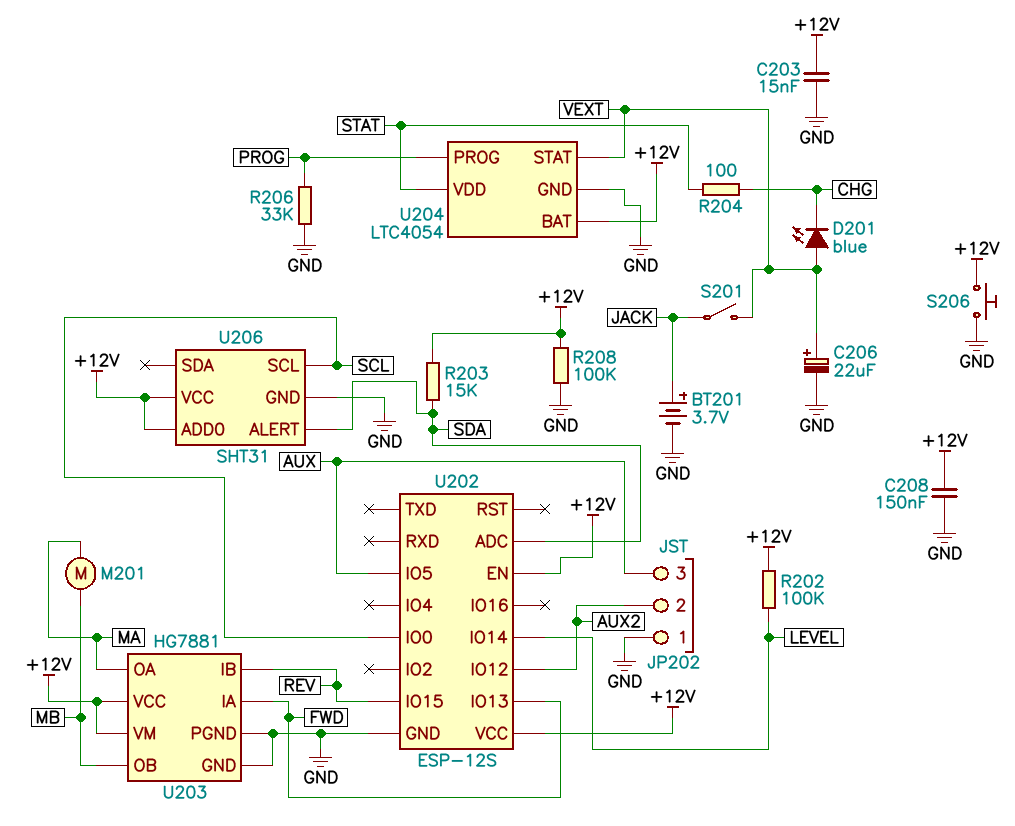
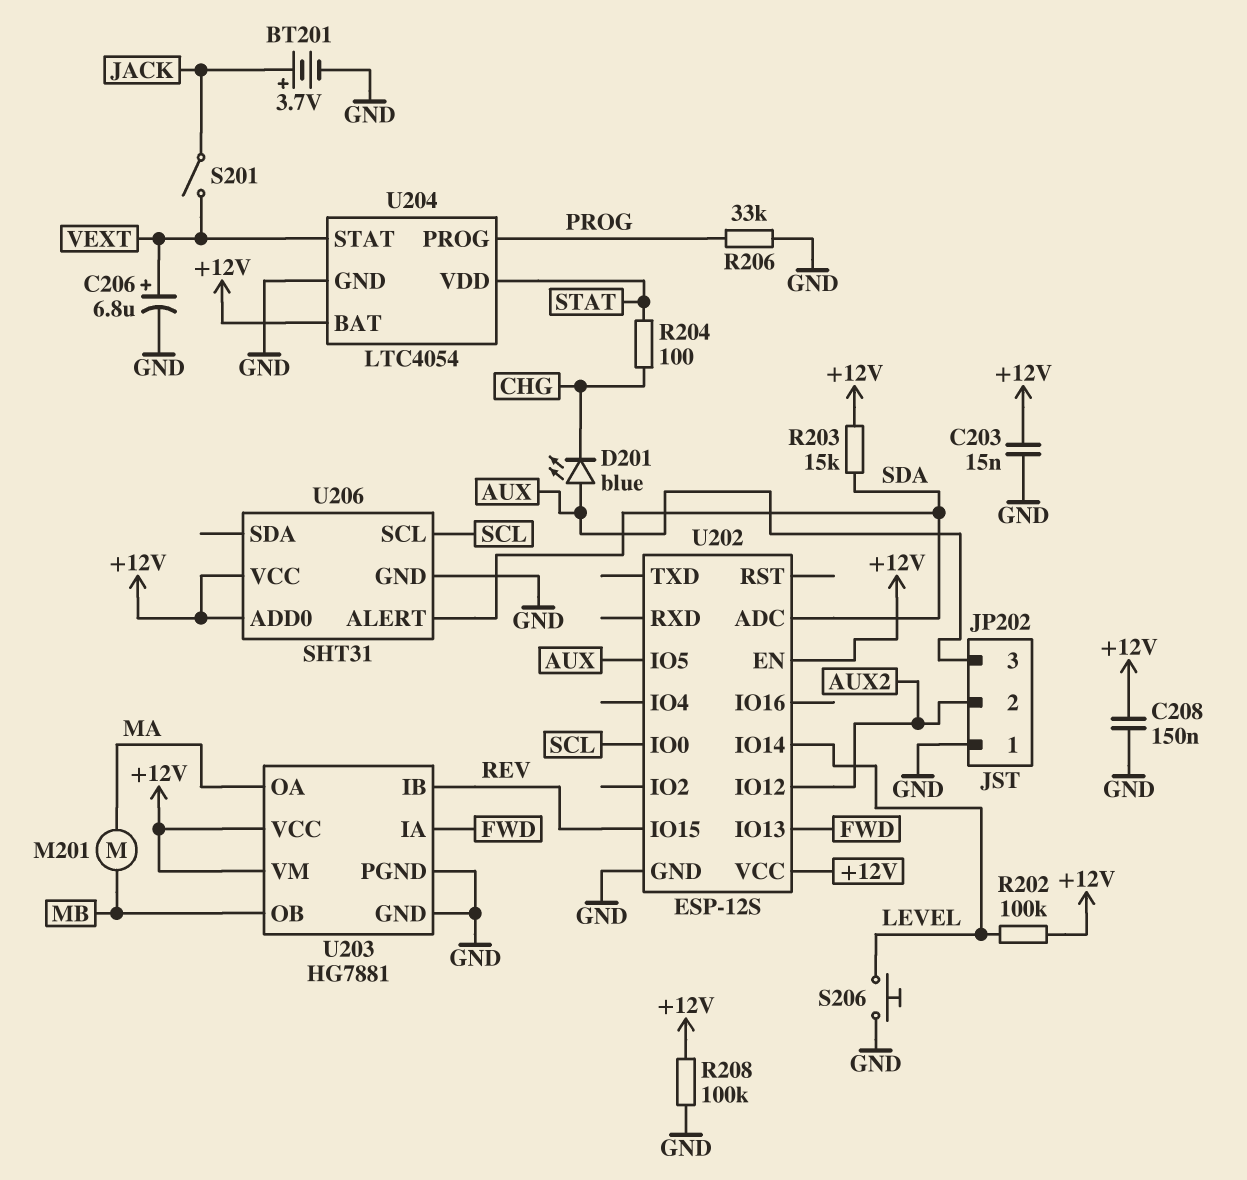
C206: 22uF (plus VEXT, minus GND) -> 6.8uF (plus VEXT, minus GND)
D201: LED blue (A VEXT, K CHG) -> LED blue (A AUX, K CHG)
S206: button (+12V, GND) -> button (GND, LEVEL)

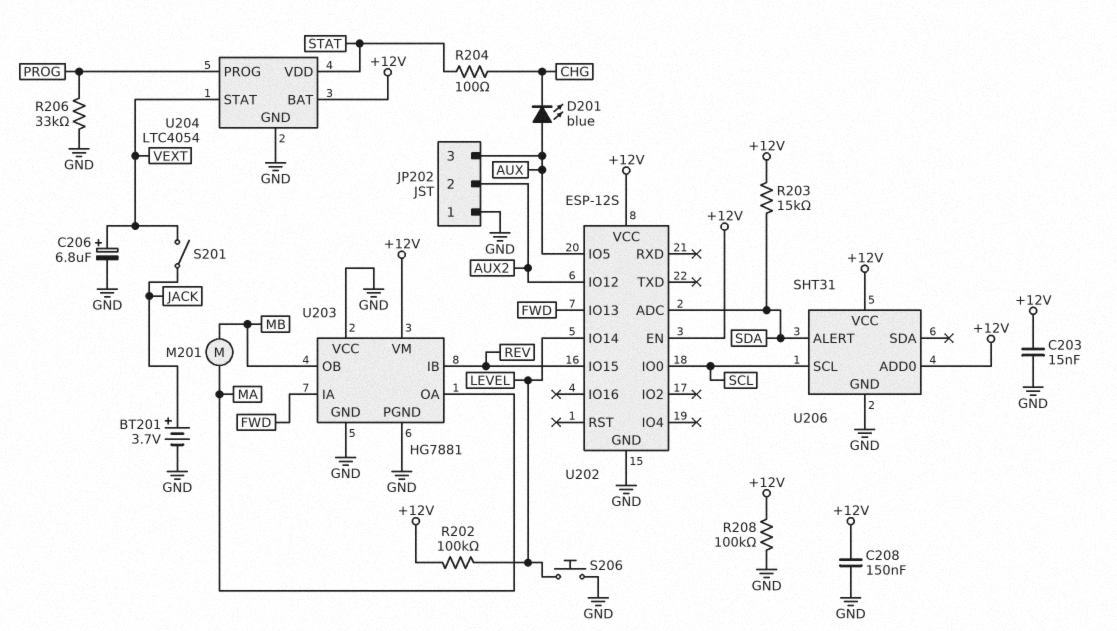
U203 pin VCC: +12V -> GND

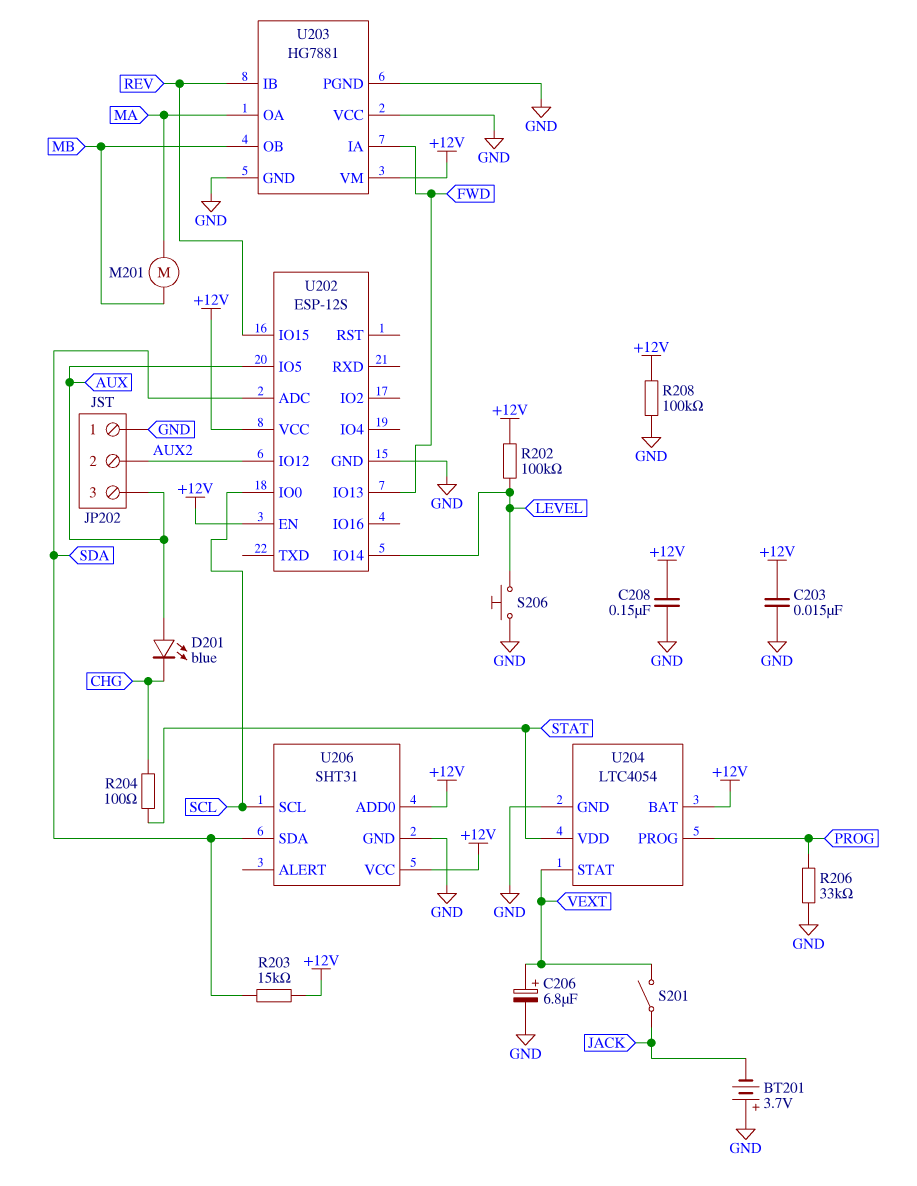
BT201: 3.7V (plus JACK, minus GND) -> 3.7V (plus GND, minus JACK)
U206 pin ALERT: SDA -> none
U206 pin SDA: none -> SDA

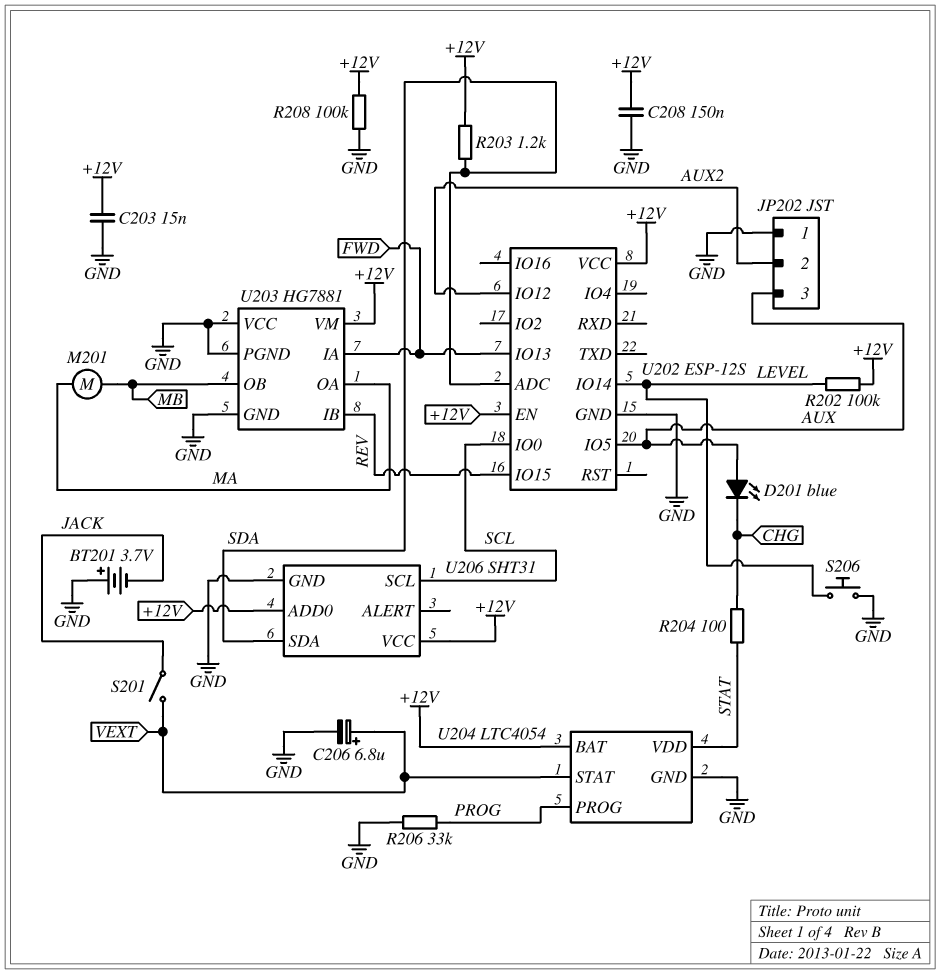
R203: 15k (+12V, SDA) -> 1.2k (+12V, SDA)

